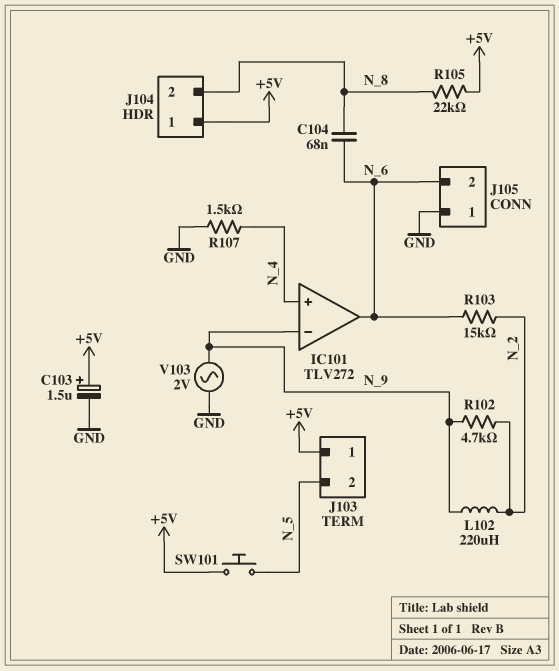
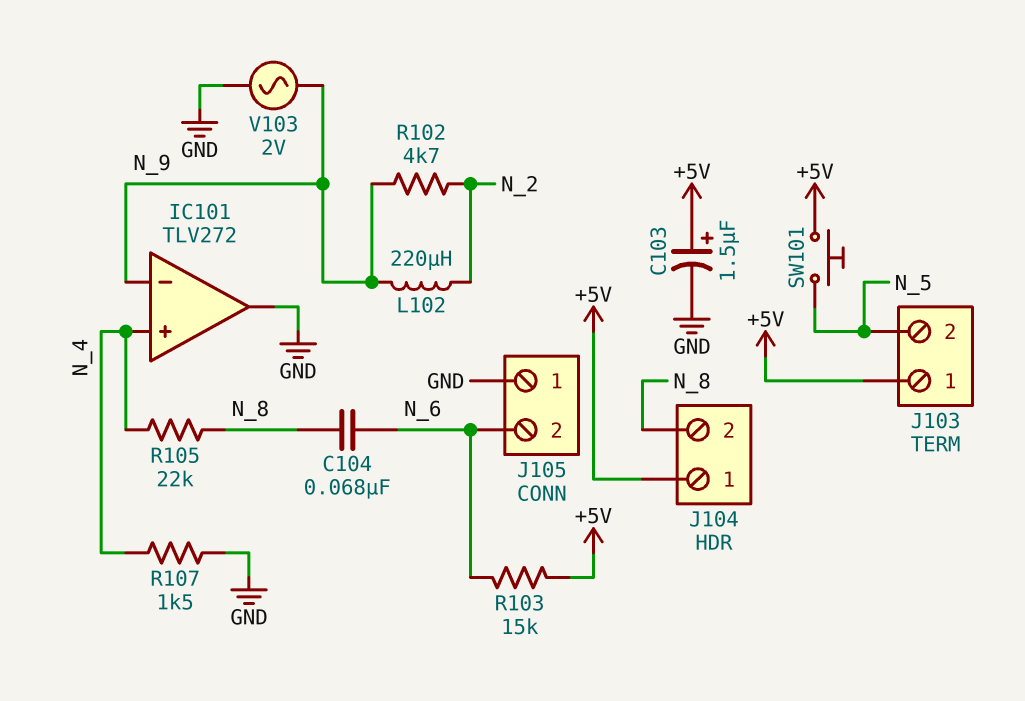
IC101 pin out: N_6 -> GND
R103: 15k (N_2, N_6) -> 15k (+5V, N_6)
R105: 22k (+5V, N_8) -> 22k (N_4, N_8)

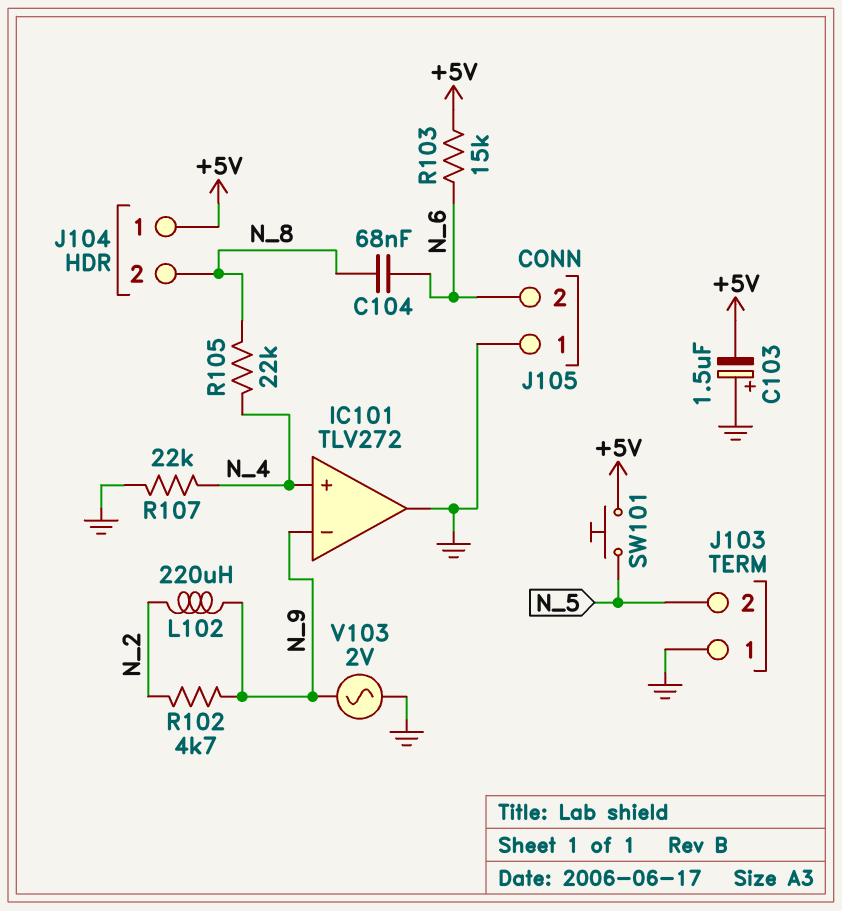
C103: 1.5uF (plus +5V, minus GND) -> 1.5uF (plus GND, minus +5V)
J103 pin 1: +5V -> GND
R107: 1.5k (GND, N_4) -> 22k (GND, N_4)

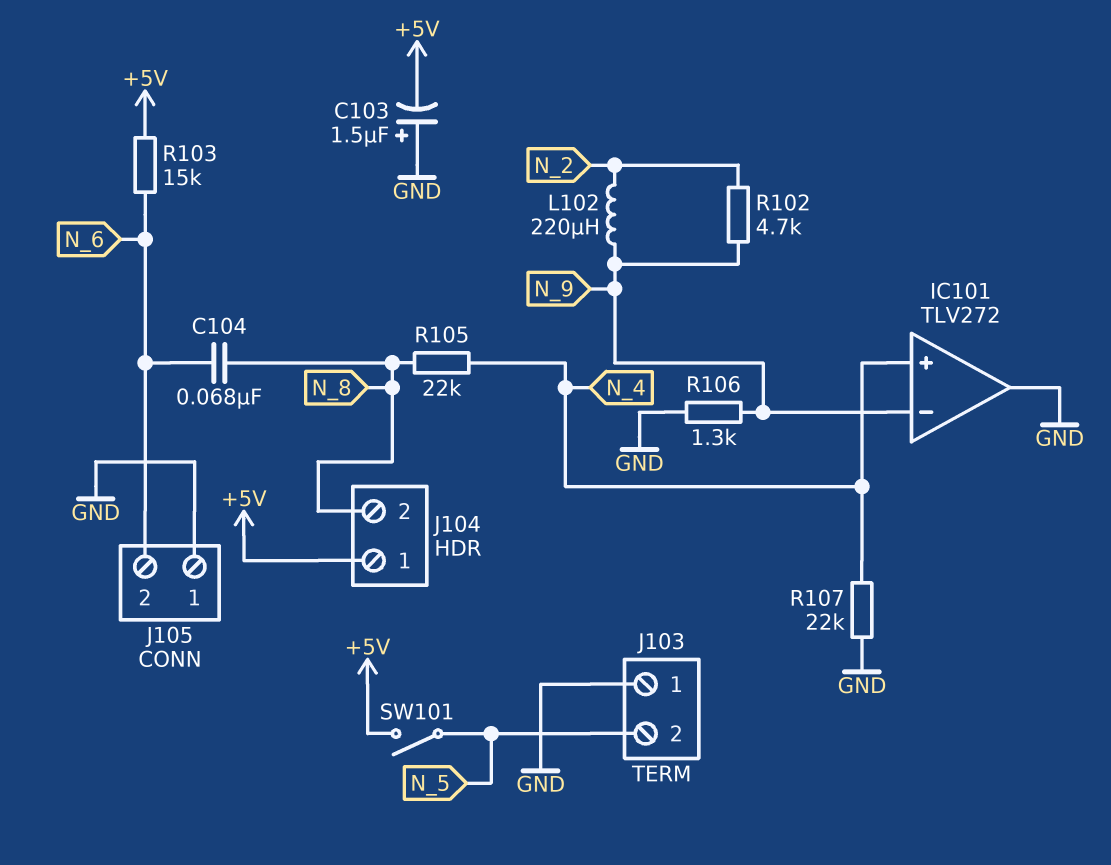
R106: none -> 1.3k (GND, N_9)
SW101: button (+5V, N_5) -> switch (+5V, N_5)
V103: AC 2V (GND, N_9) -> none

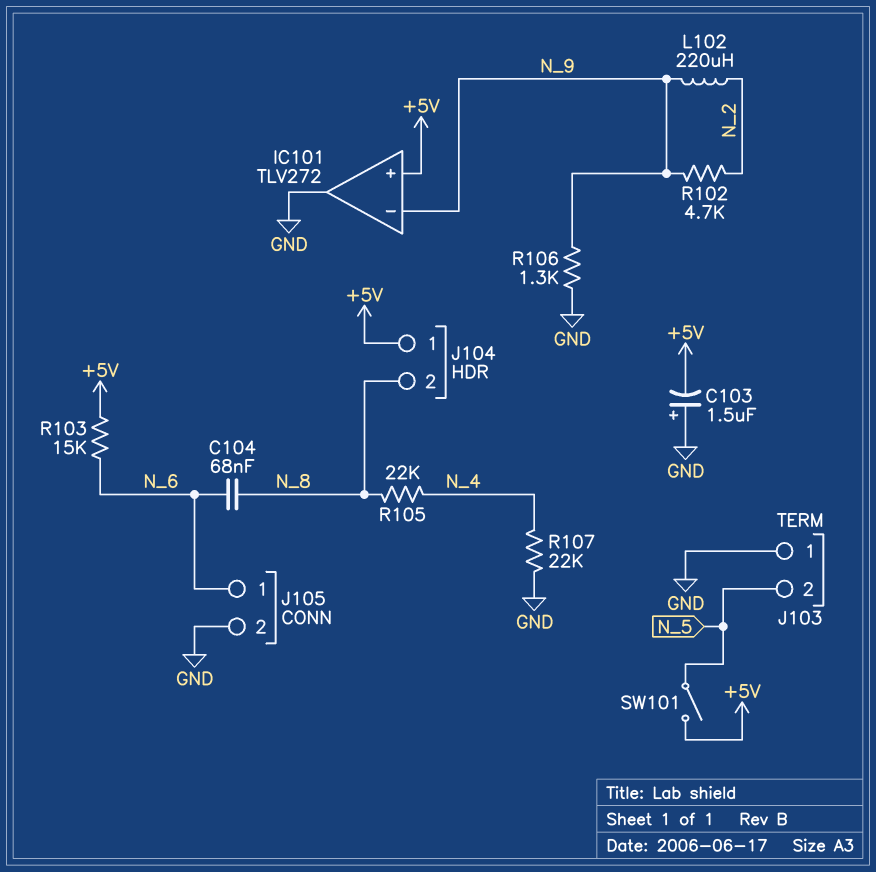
IC101 pin in+: N_4 -> +5V
J105 pin 1: GND -> N_6
J105 pin 2: N_6 -> GND

